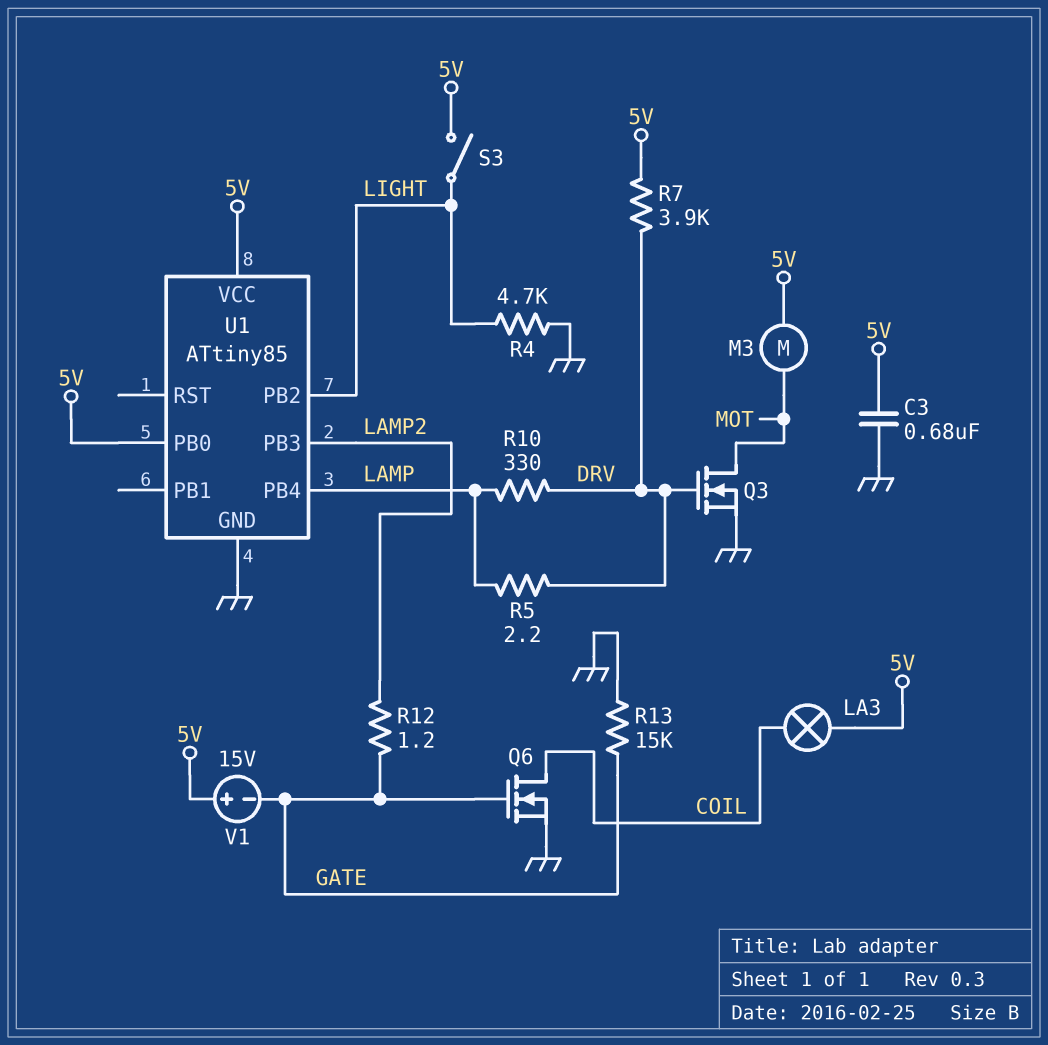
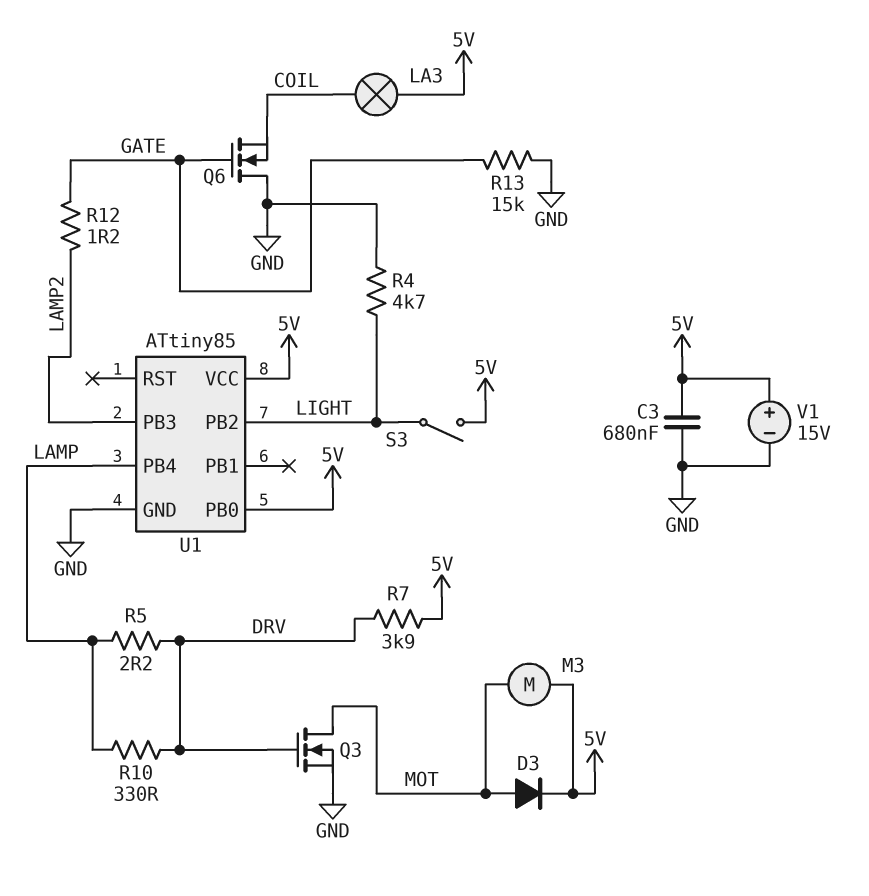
D3: none -> diode (A MOT, K 5V)
Q6: NMOS (G GATE, D COIL, S GND) -> NMOS (G GATE, D GND, S COIL)
V1: 15V (plus 5V, minus GATE) -> 15V (plus 5V, minus GND)

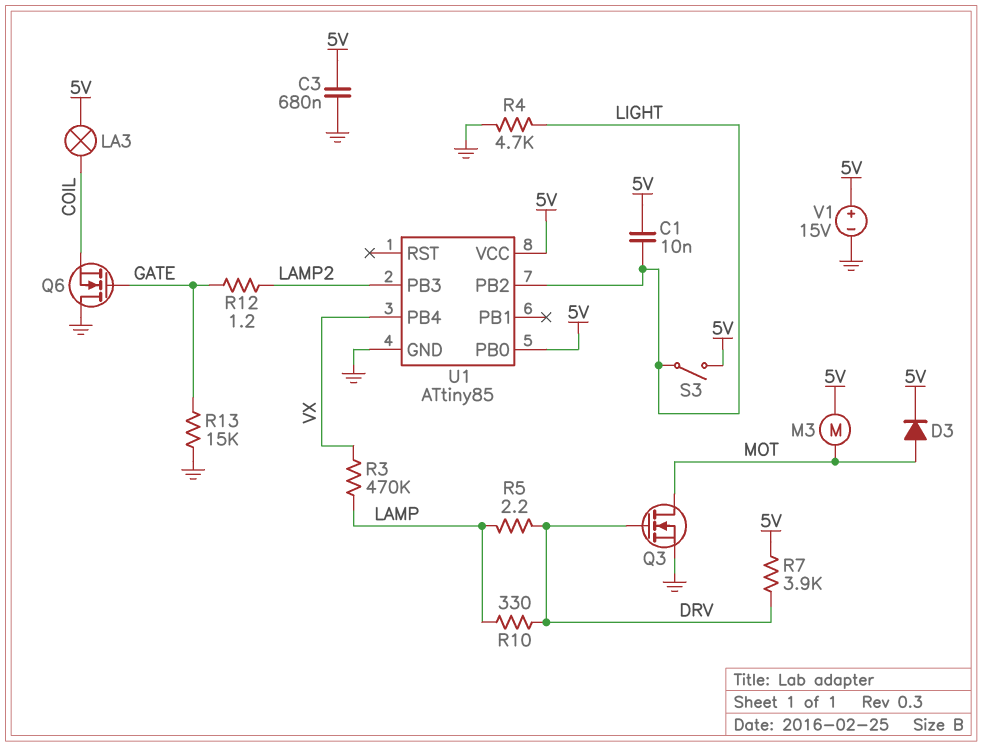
C1: none -> 10nF (5V, LIGHT)
R3: none -> 470k (LAMP, VX)
U1 pin PB4: LAMP -> VX

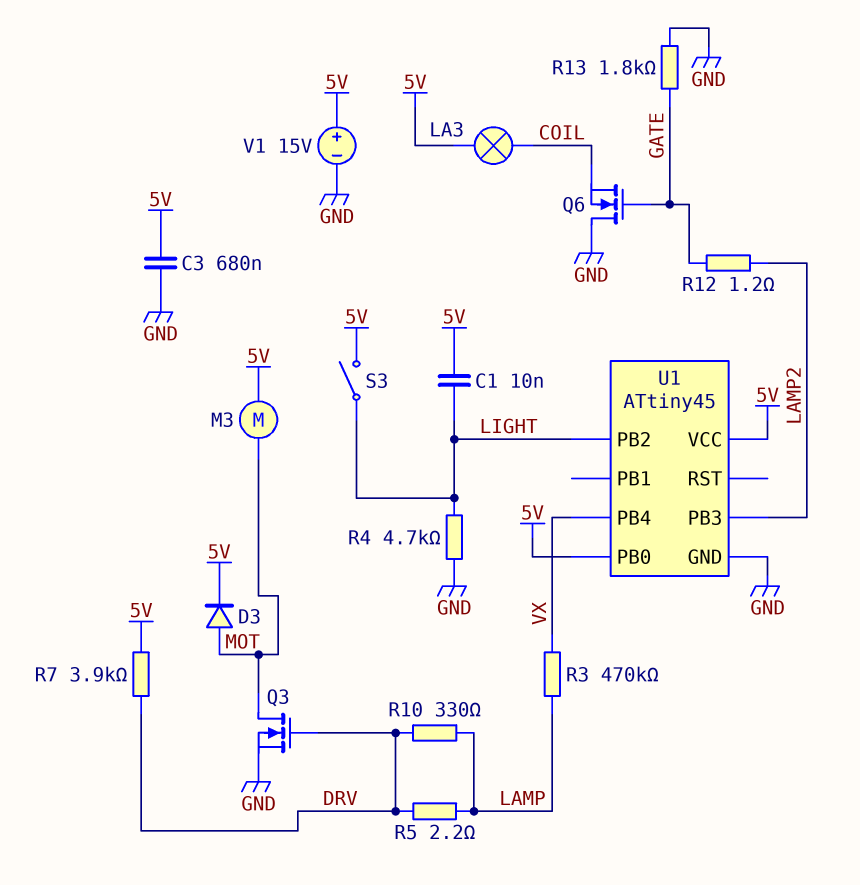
R13: 15k (GATE, GND) -> 1.8k (GATE, GND)
U1: ATtiny85 -> ATtiny45

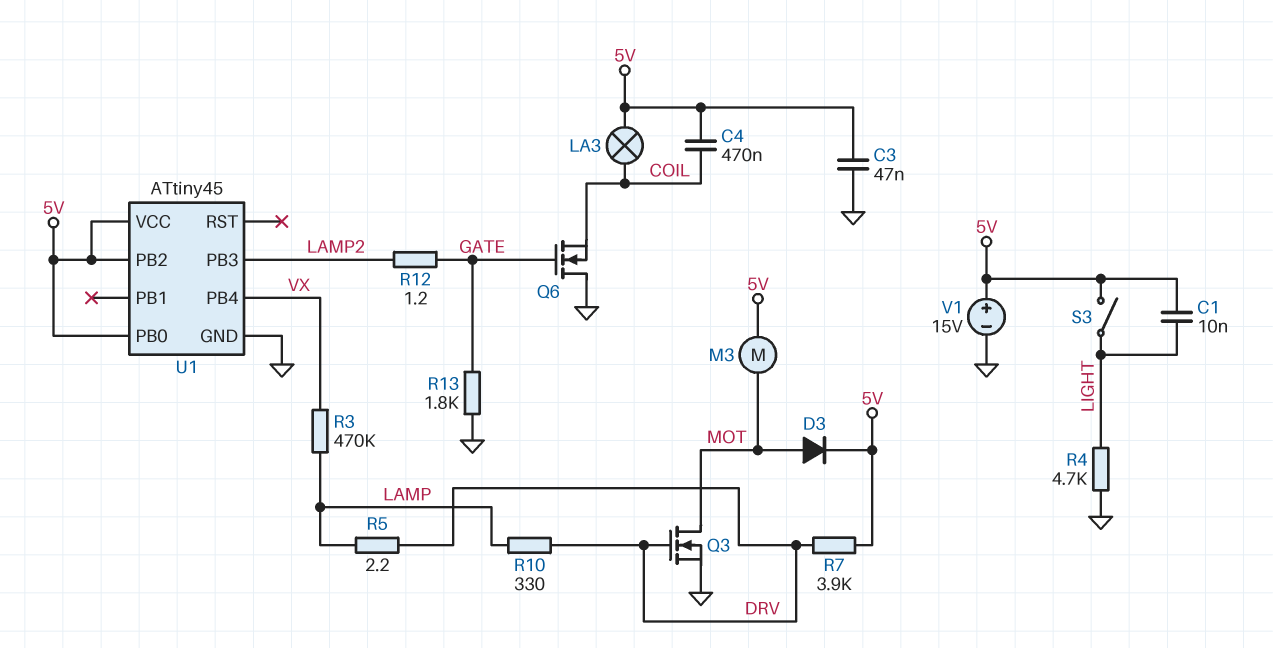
C3: 680nF (5V, GND) -> 47nF (5V, GND)
C4: none -> 470nF (5V, COIL)
U1 pin PB2: LIGHT -> 5V

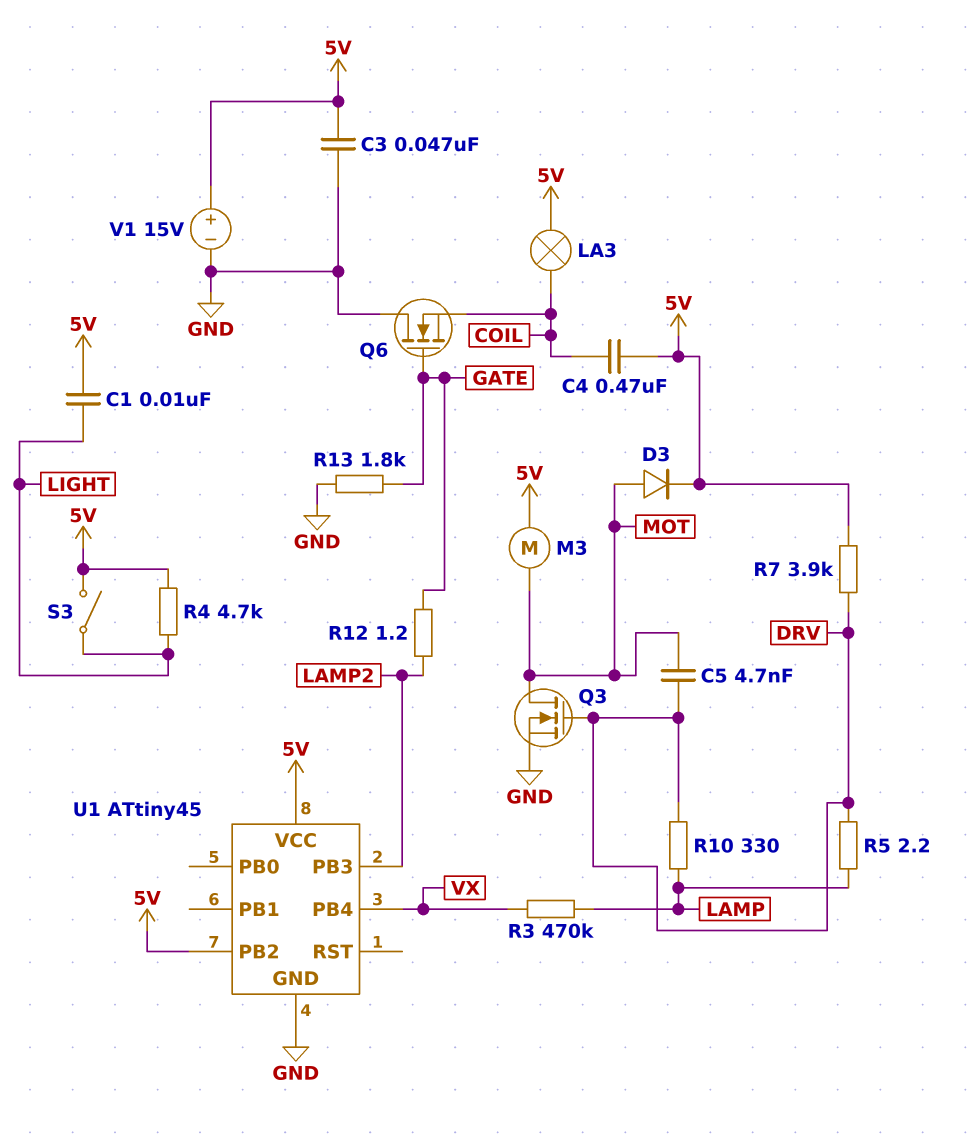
C5: none -> 4.7nF (DRV, MOT)
R4: 4.7k (GND, LIGHT) -> 4.7k (5V, LIGHT)
U1 pin PB0: 5V -> none

